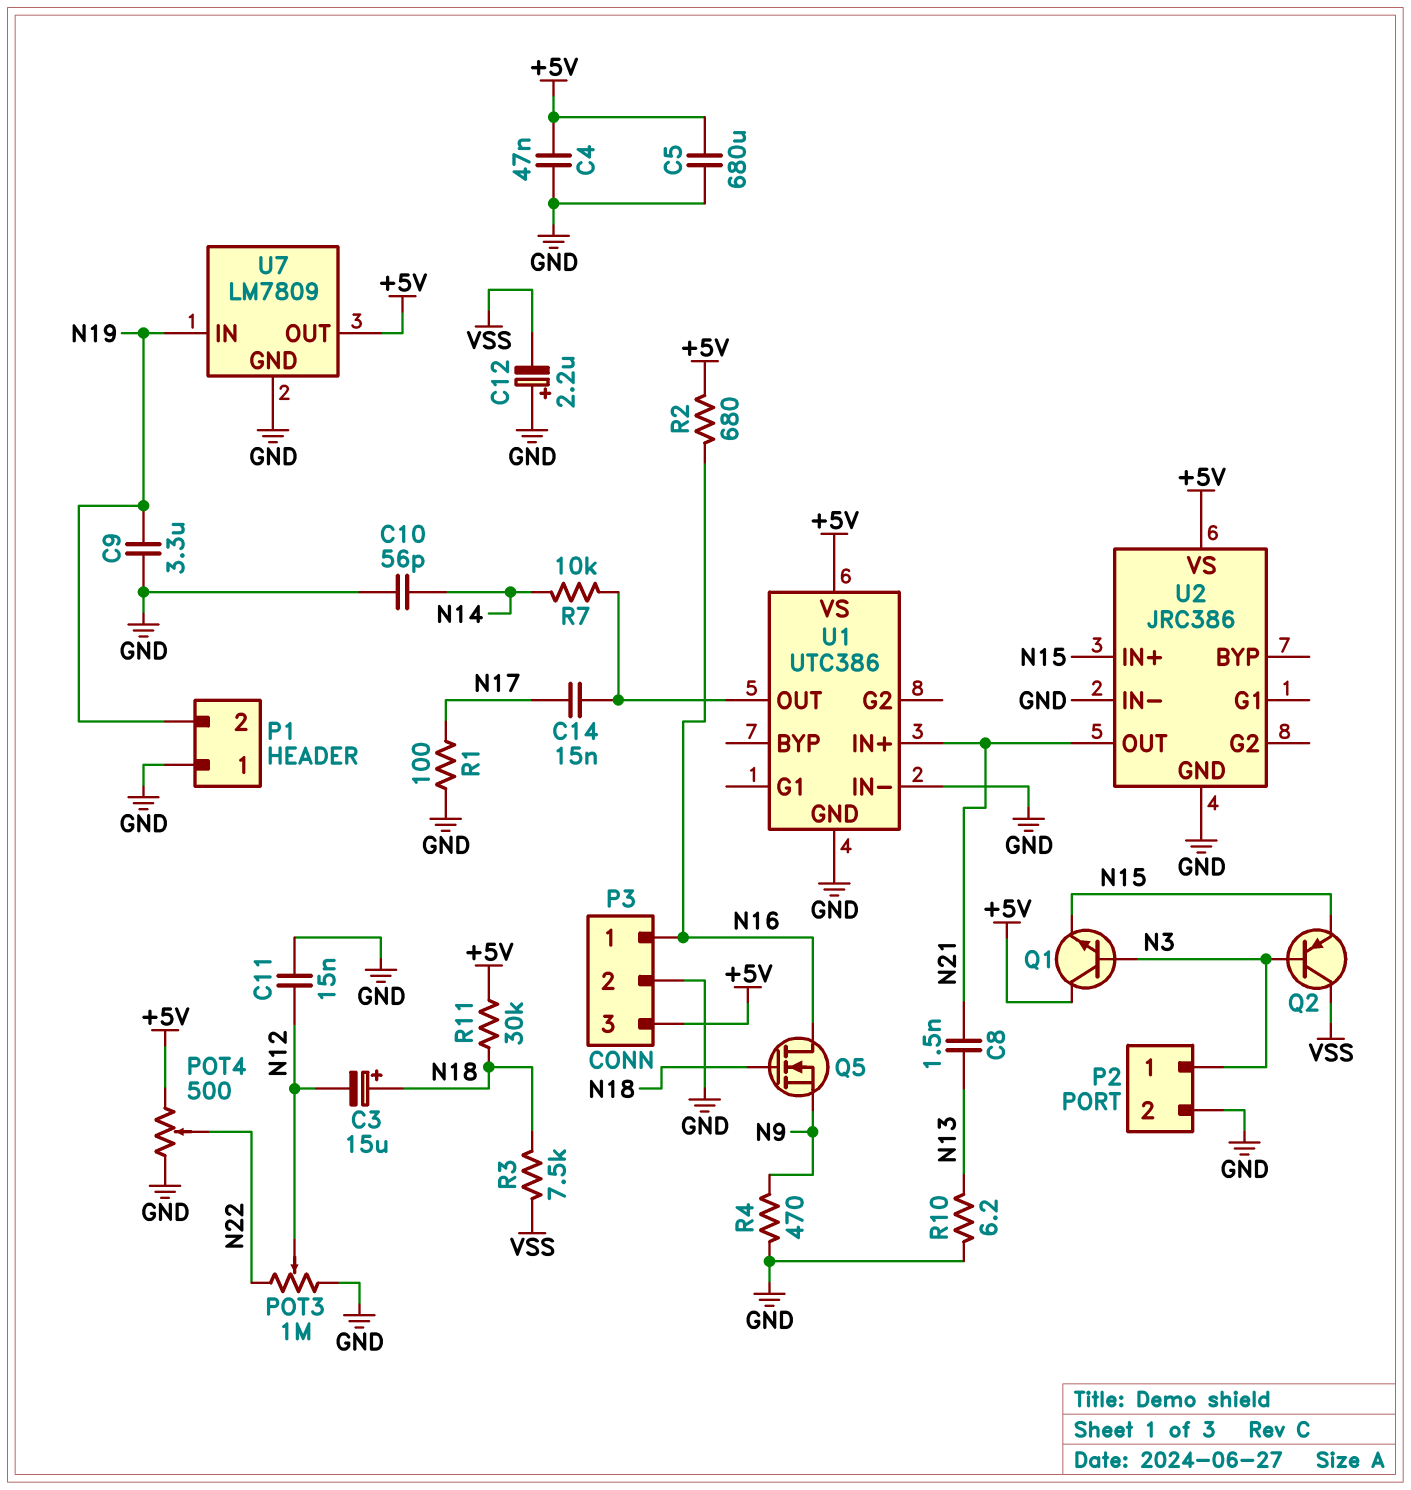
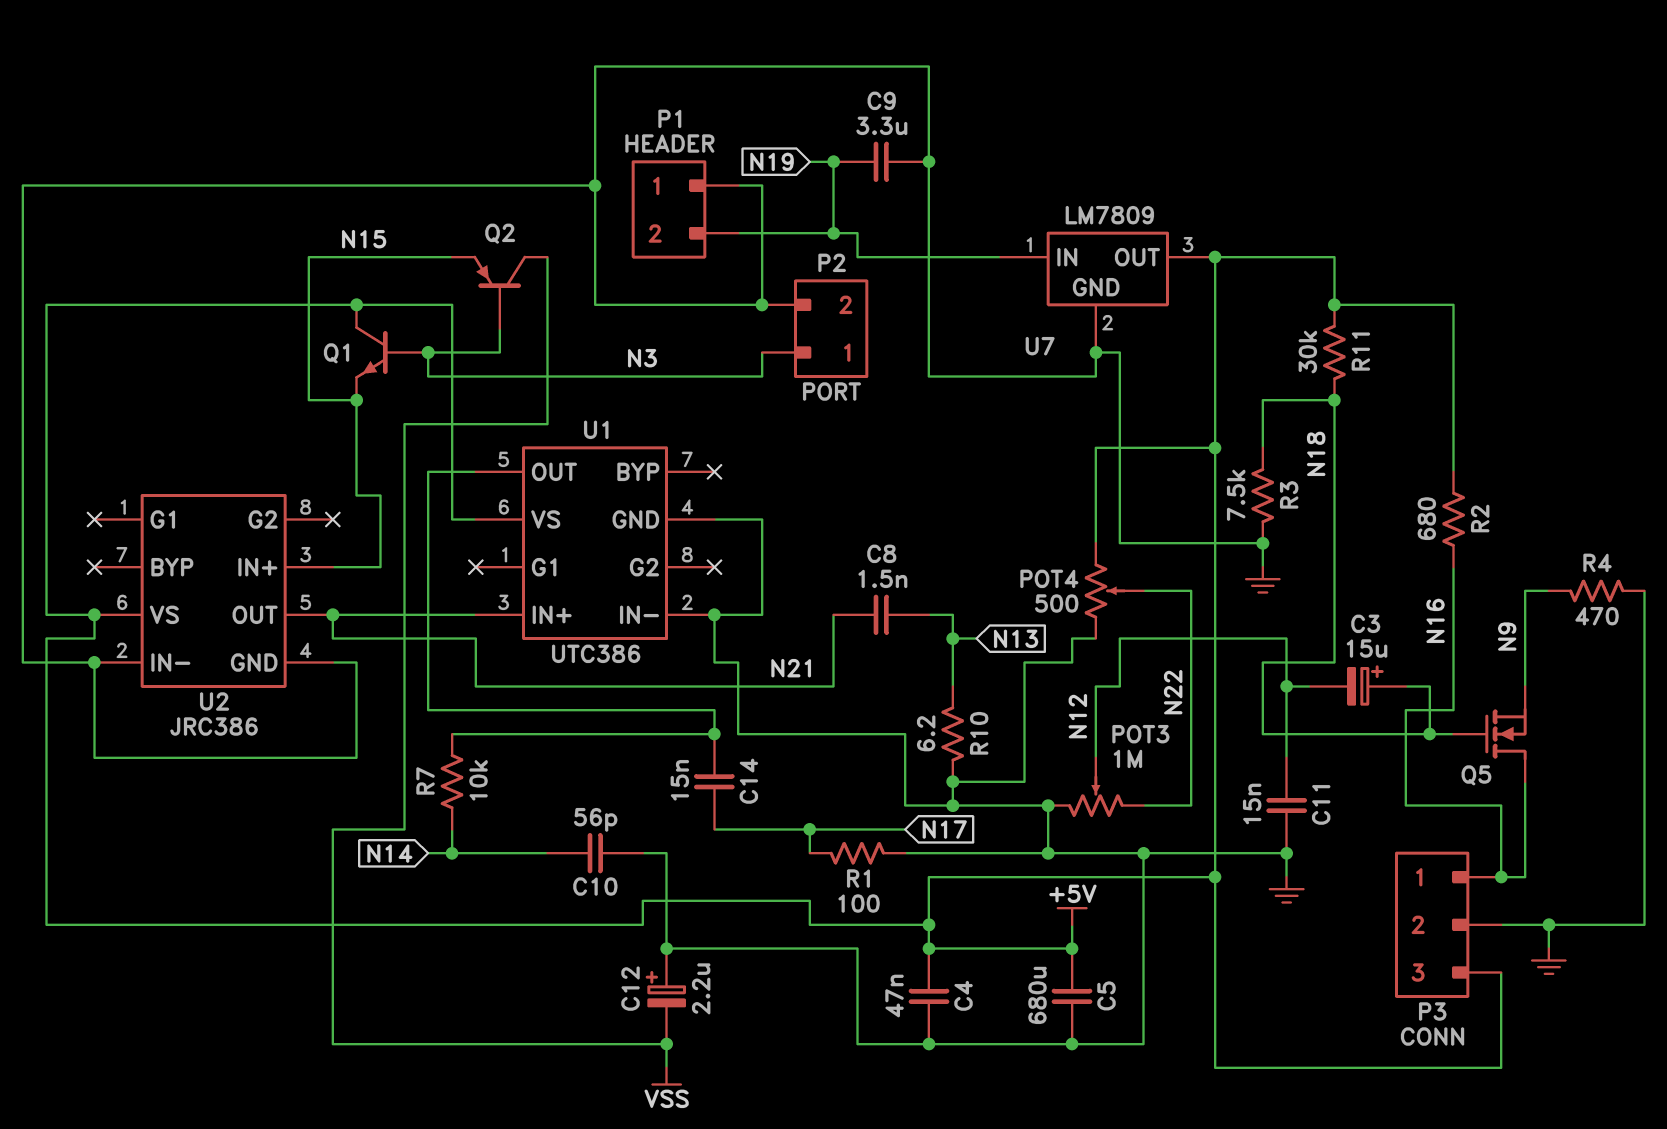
R3: 7.5k (N18, VSS) -> 7.5k (GND, N18)

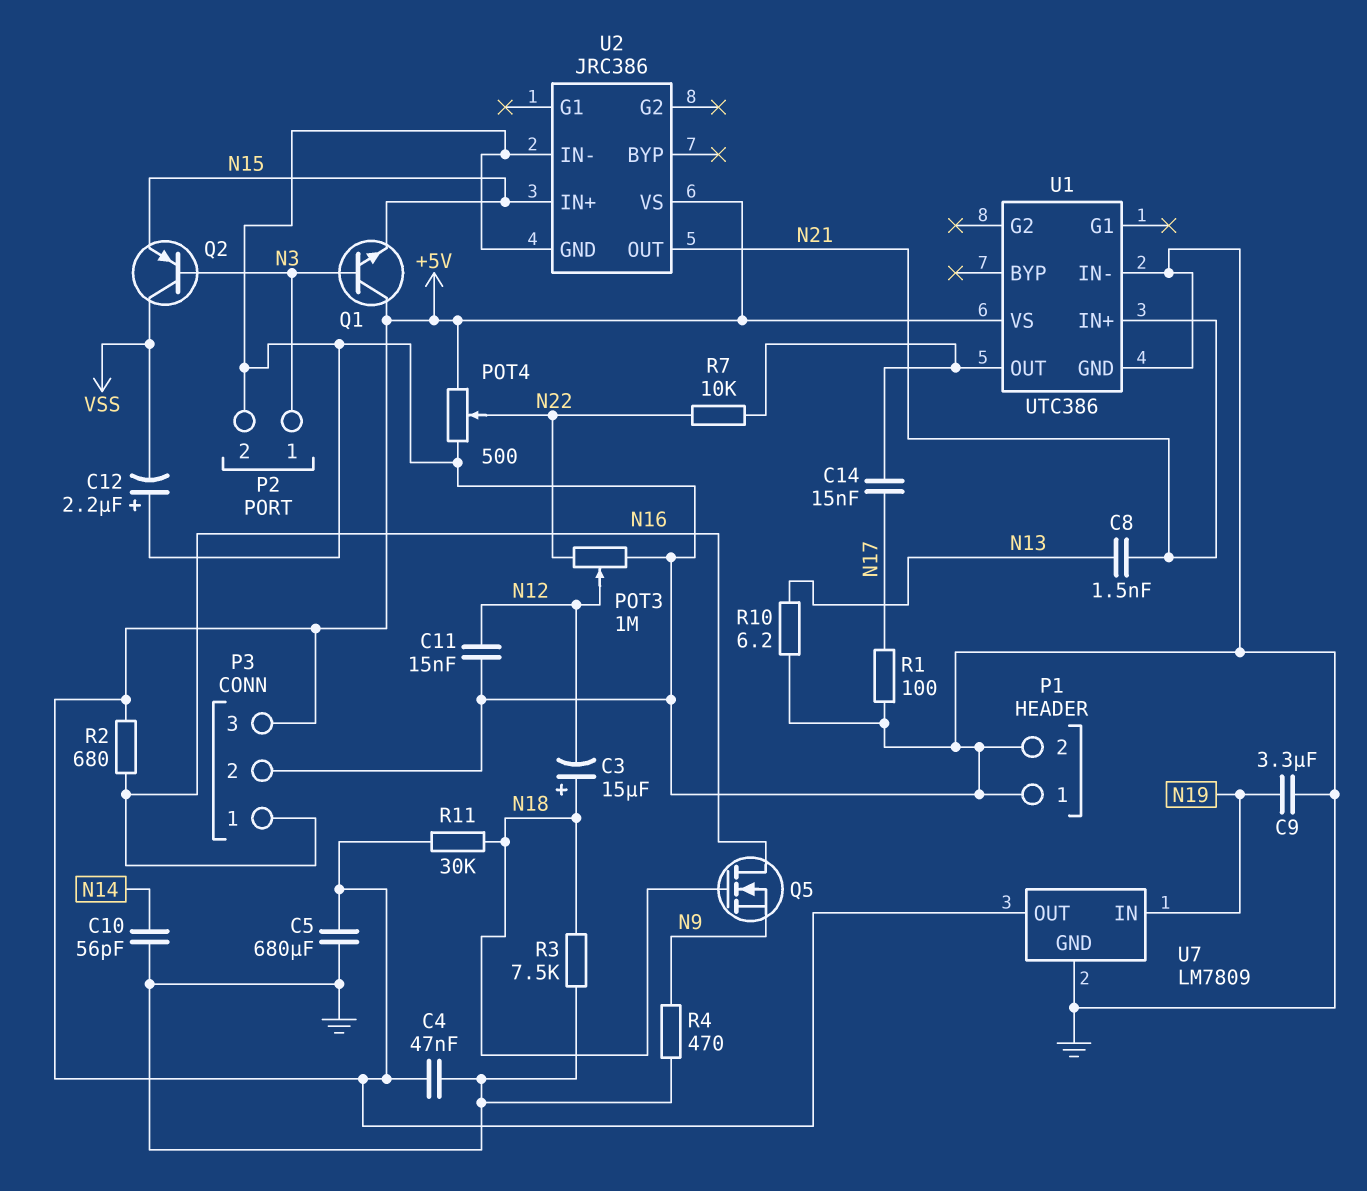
P1 pin 2: N19 -> GND
R7: 10k (N14, U1/OUT) -> 10k (N22, U1/OUT)

